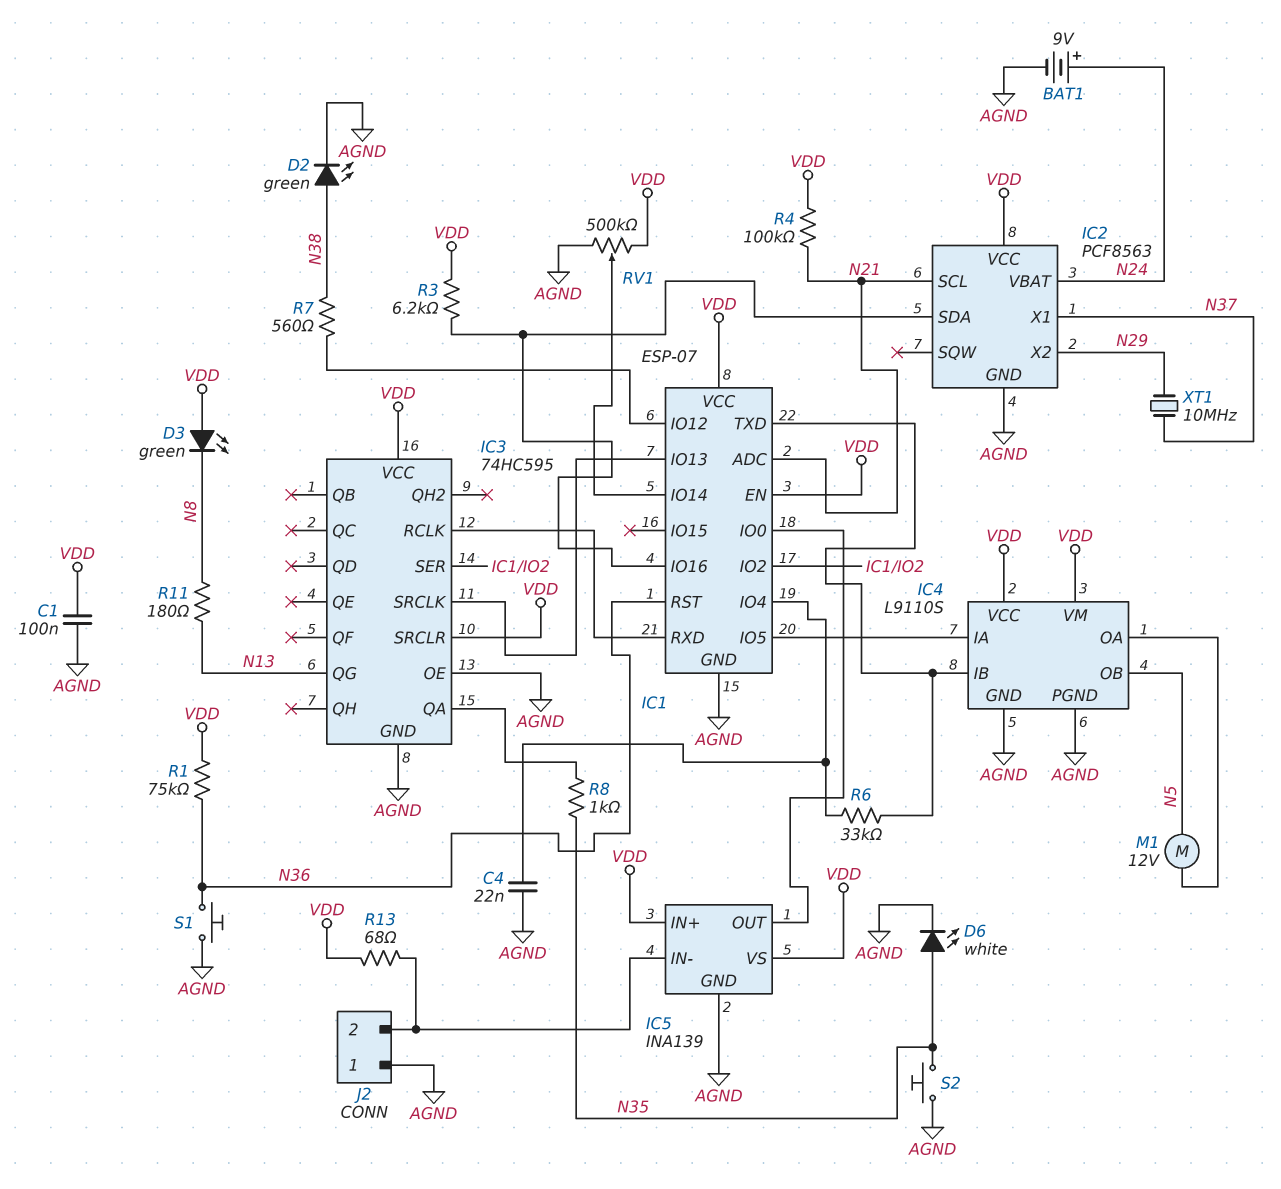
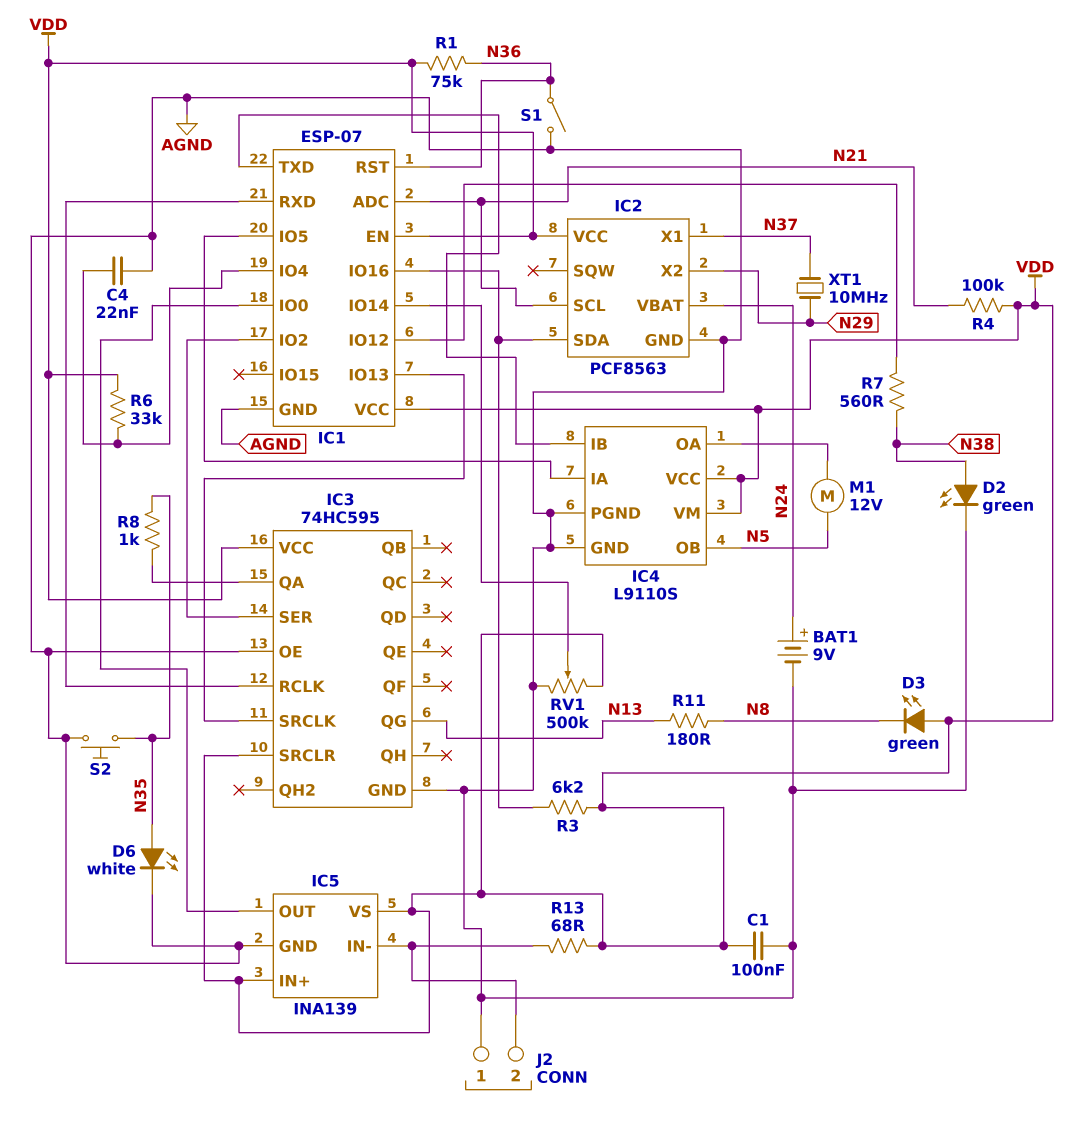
R6: 33k (IC1/IO4, IC1/TXD) -> 33k (IC1/IO4, VDD)
S1: button (AGND, N36) -> switch (AGND, N36)

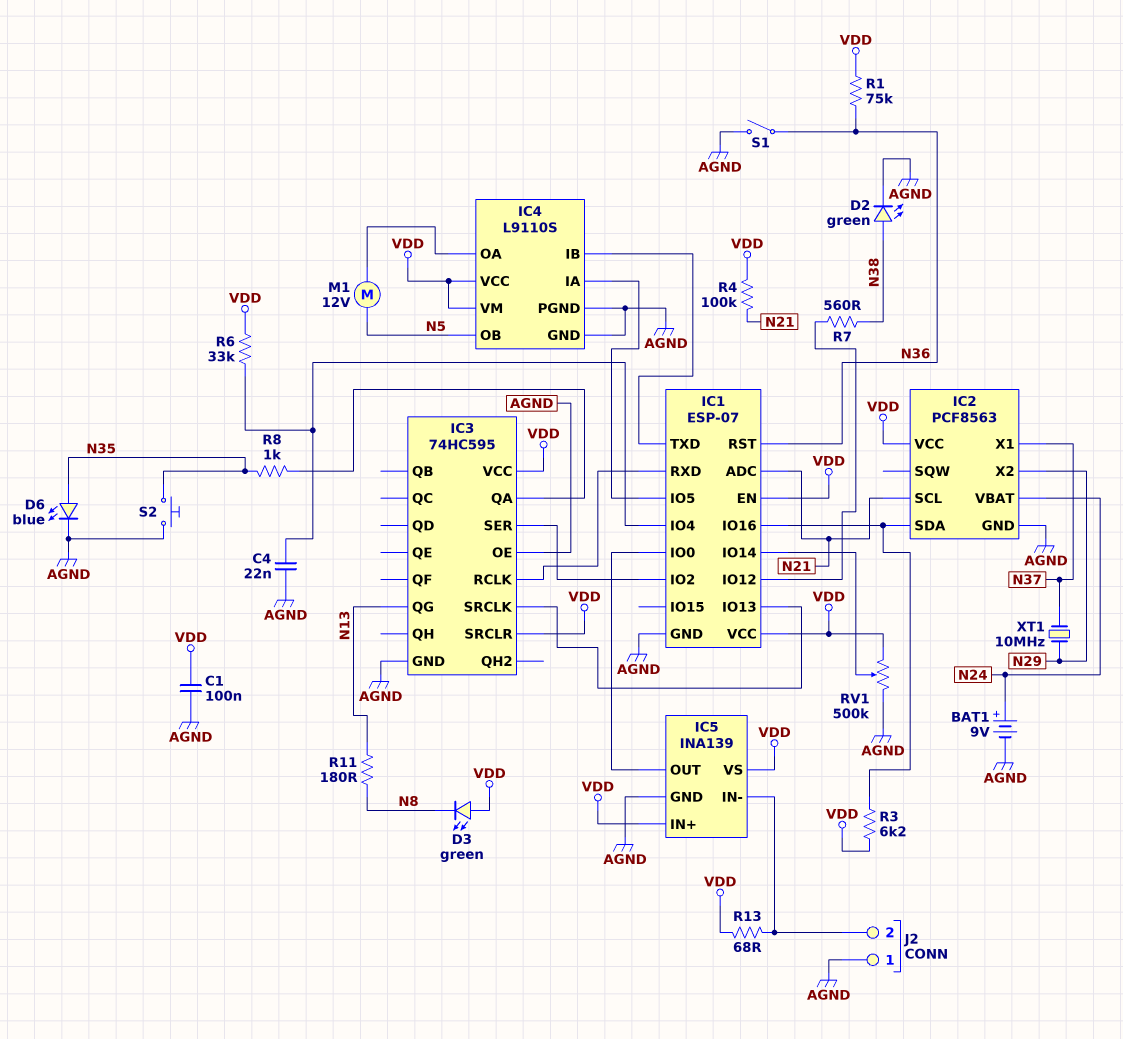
D6: LED white (A N35, K AGND) -> LED blue (A N35, K AGND)

